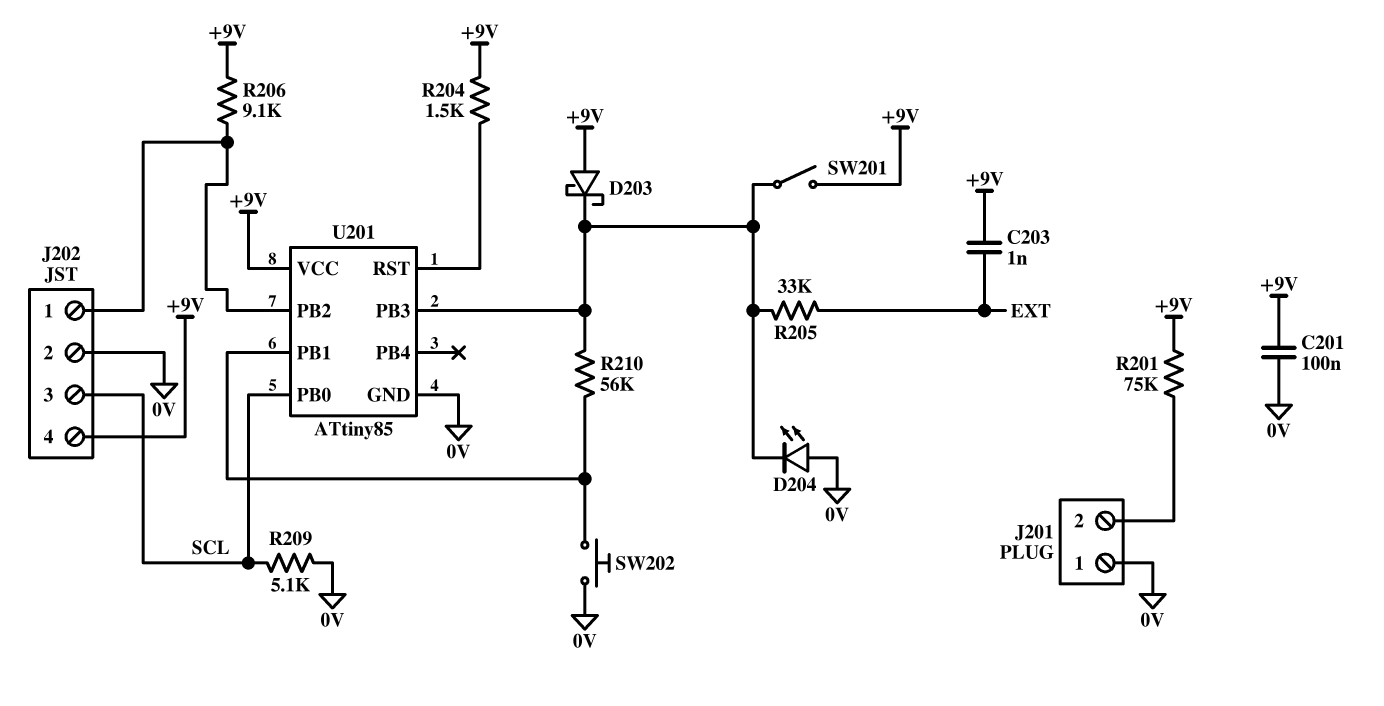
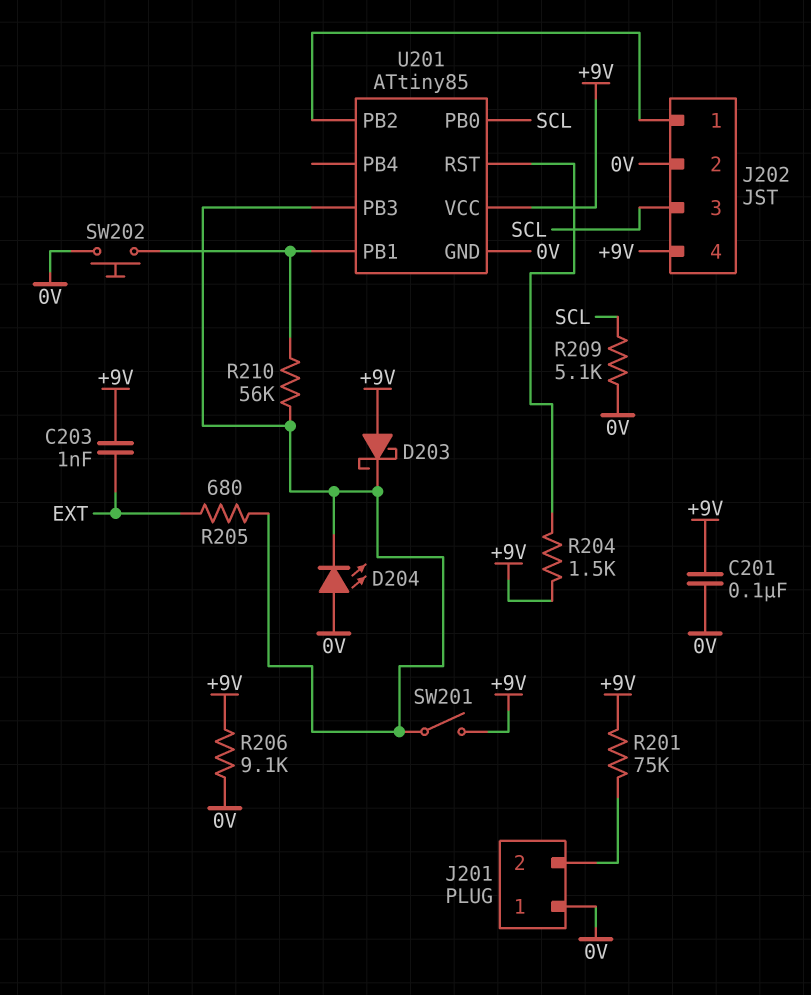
R205: 33k (EXT, U201/PB3) -> 680 (EXT, U201/PB3)
R206: 9.1k (+9V, J202/1) -> 9.1k (+9V, 0V)

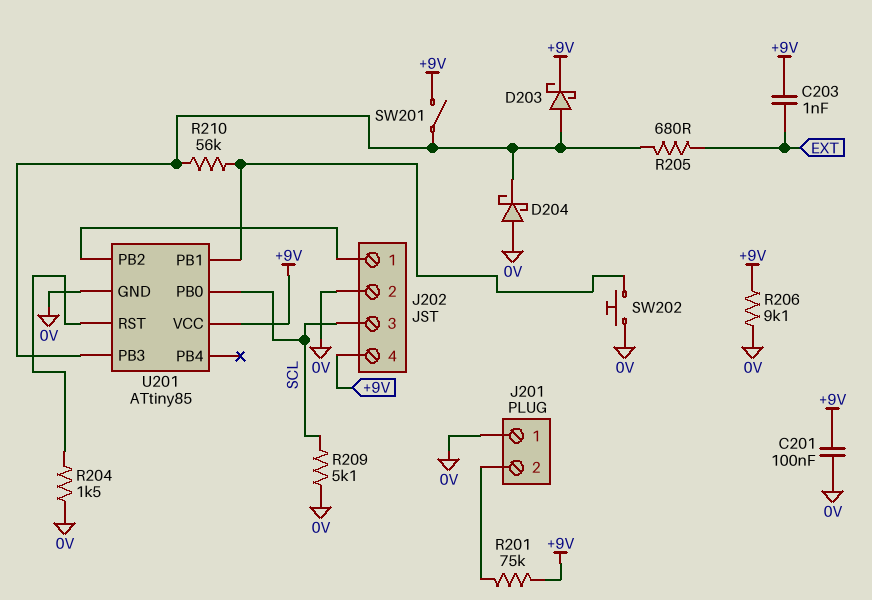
D203: schottky (A +9V, K U201/PB3) -> schottky (A U201/PB3, K +9V)
D204: LED (A 0V, K U201/PB3) -> schottky (A 0V, K U201/PB3)
R204: 1.5k (+9V, U201/RST) -> 1.5k (0V, U201/RST)

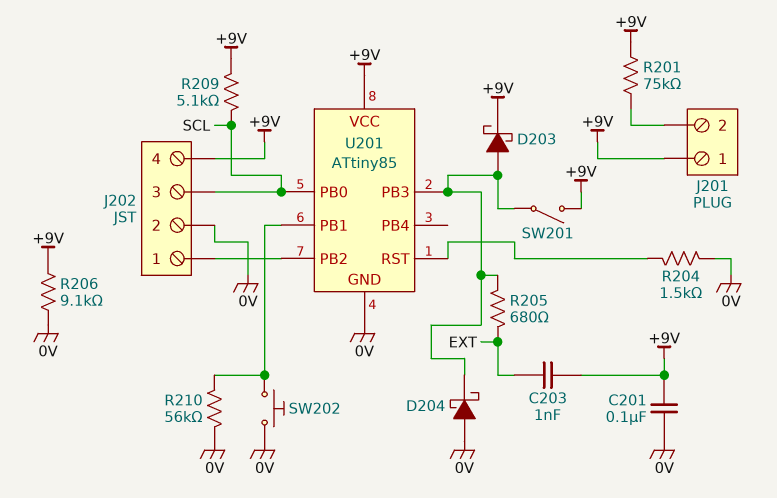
J201 pin 1: 0V -> +9V
R209: 5.1k (0V, SCL) -> 5.1k (+9V, SCL)
R210: 56k (U201/PB1, U201/PB3) -> 56k (0V, U201/PB1)

